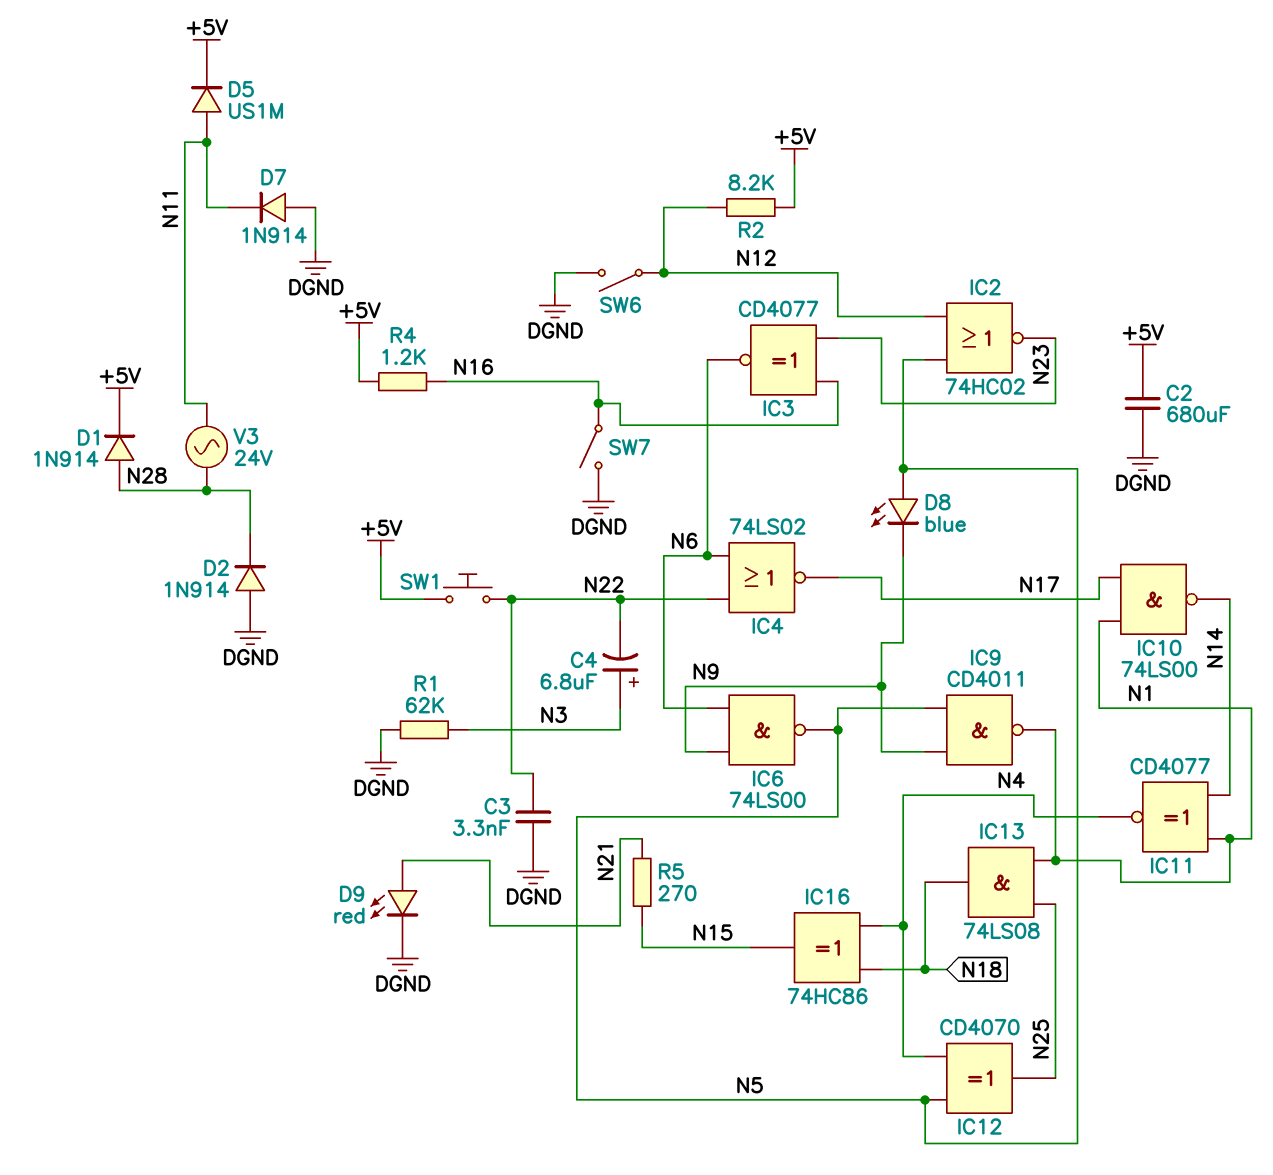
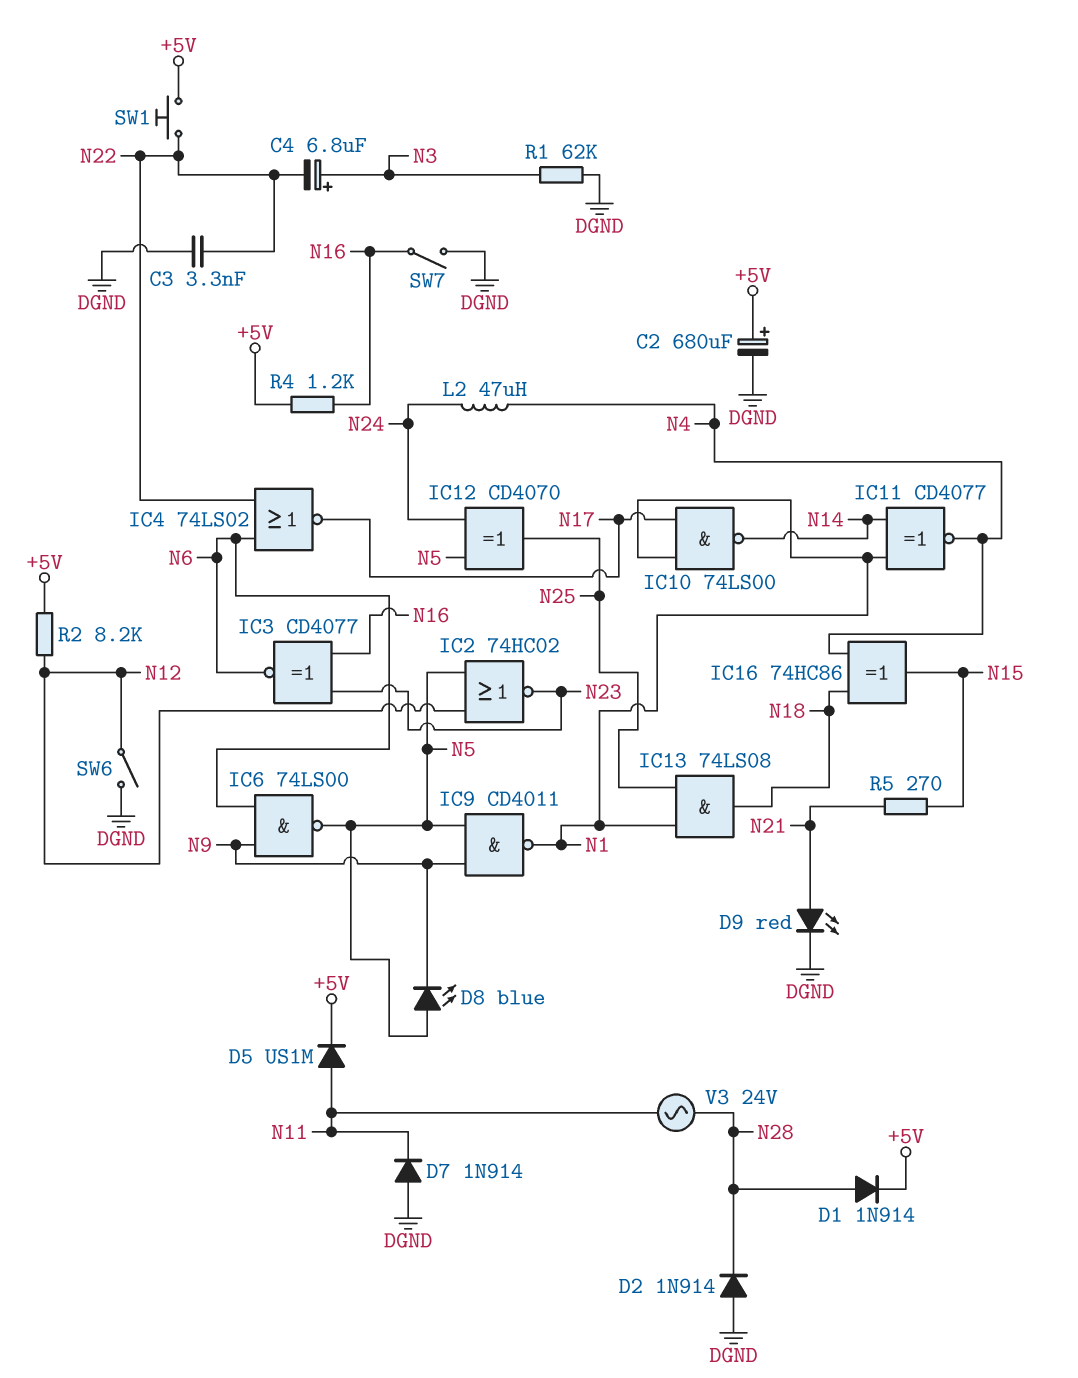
C2: 680uF (+5V, DGND) -> 680uF (plus +5V, minus DGND)
IC12: XOR CD4070 (in N4, in N5, out N25) -> XOR CD4070 (in N5, in N24, out N25)
L2: none -> 47uH (N4, N24)

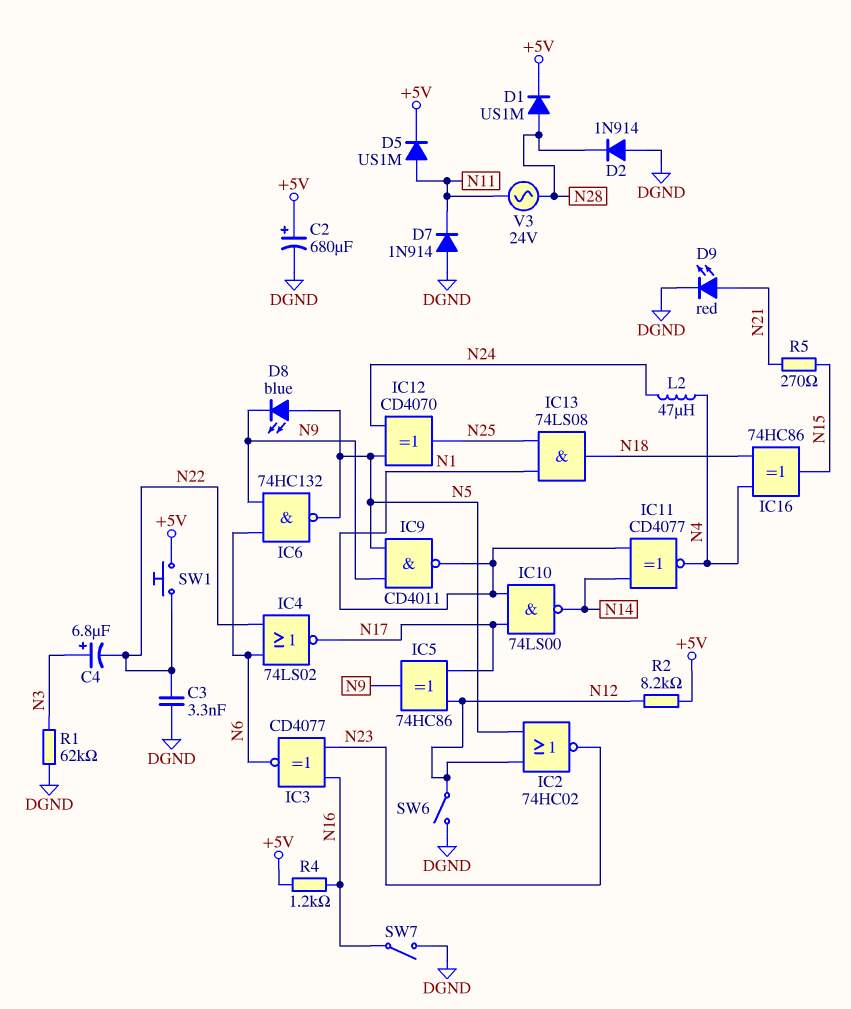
D1: diode 1N914 (A N28, K +5V) -> diode US1M (A N28, K +5V)
IC5: none -> XOR 74HC86 (in N12, in N17, out N9)
IC6: NAND 74LS00 (in N6, in N9, out N5) -> NAND 74HC132 (in N6, in N9, out N5)

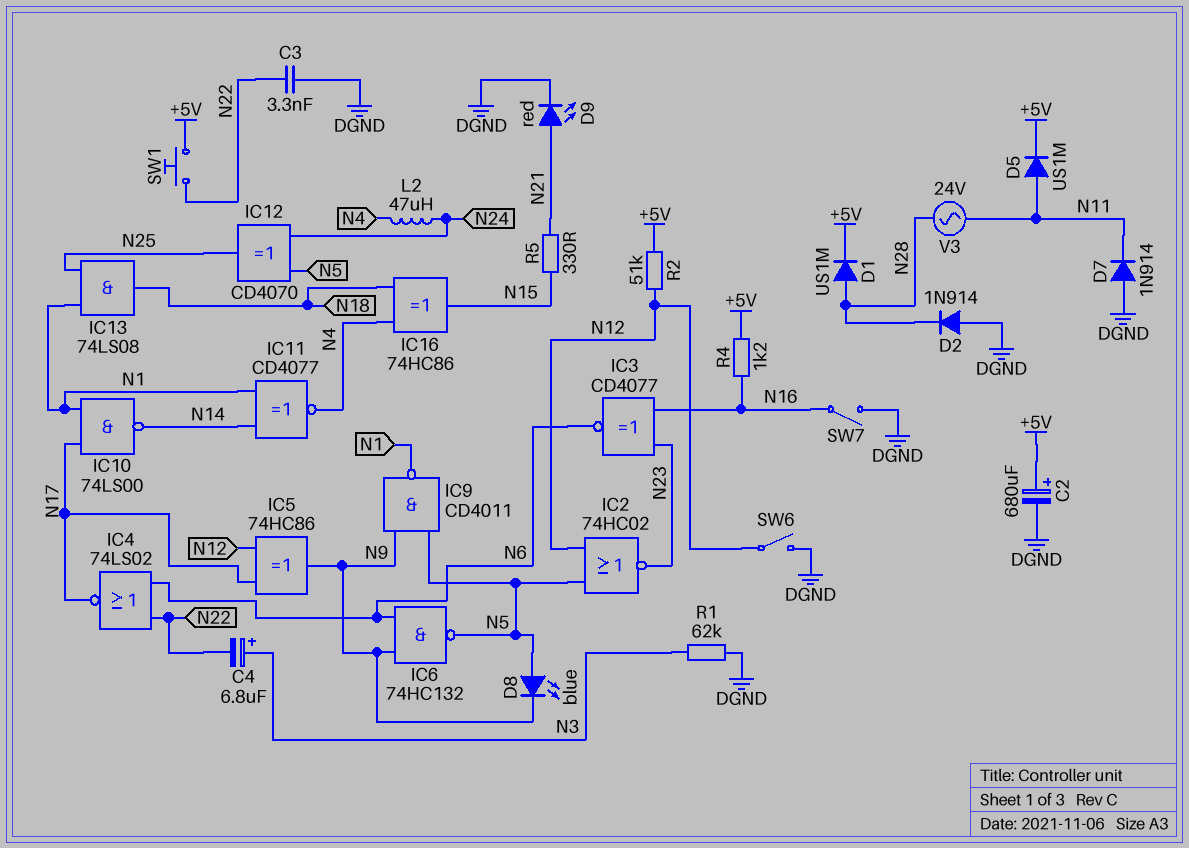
R2: 8.2k (+5V, N12) -> 51k (+5V, N12)
R5: 270 (N15, N21) -> 330 (N15, N21)

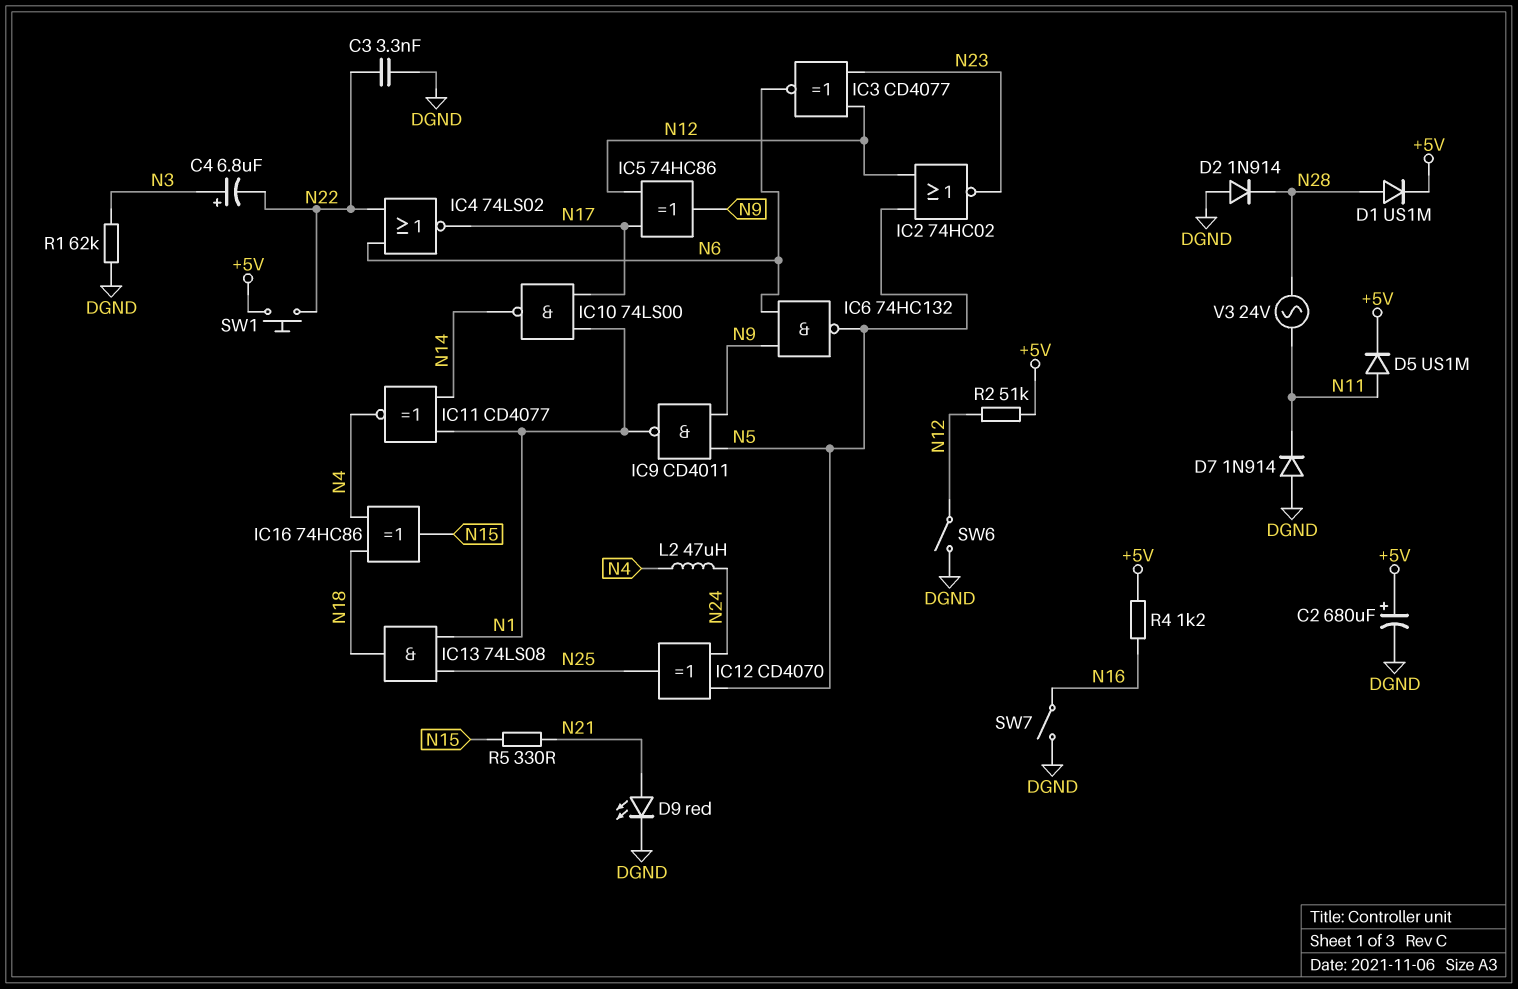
D8: LED blue (A N5, K N9) -> none
IC3: XNOR CD4077 (in N16, in N23, out N6) -> XNOR CD4077 (in N12, in N23, out N6)

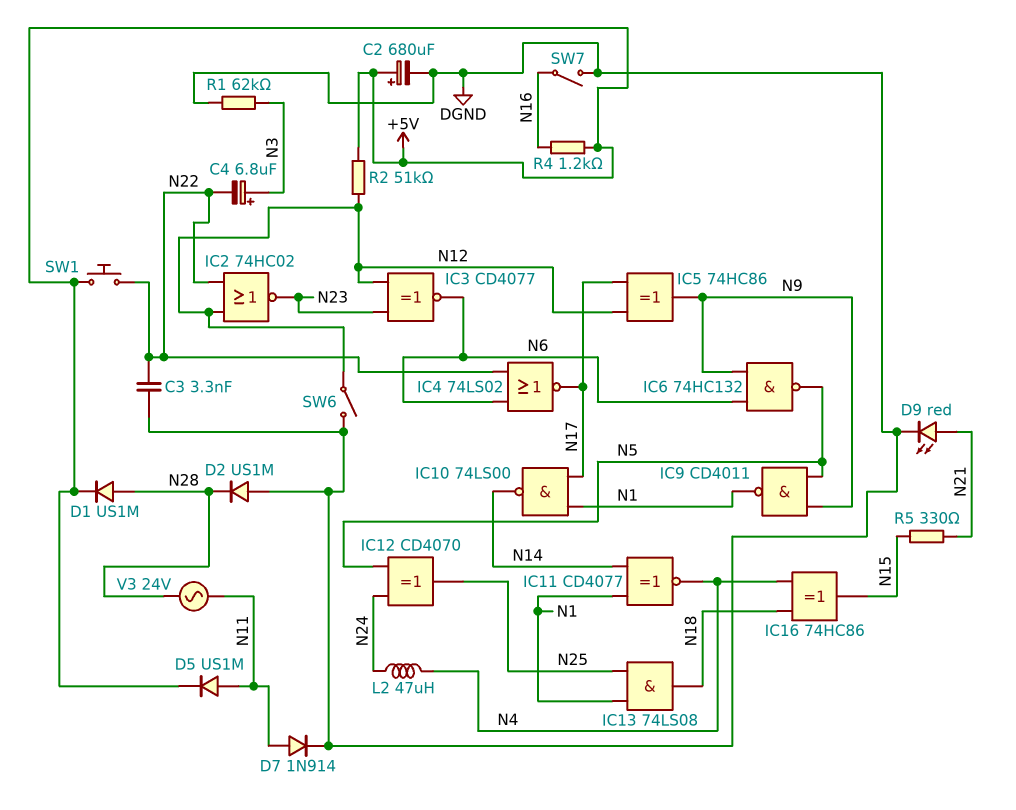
D2: diode 1N914 (A DGND, K N28) -> diode US1M (A DGND, K N28)
D7: diode 1N914 (A DGND, K N11) -> diode 1N914 (A N11, K DGND)
IC2: NOR 74HC02 (in N5, in N12, out N23) -> NOR 74HC02 (in N12, in N22, out N23)

